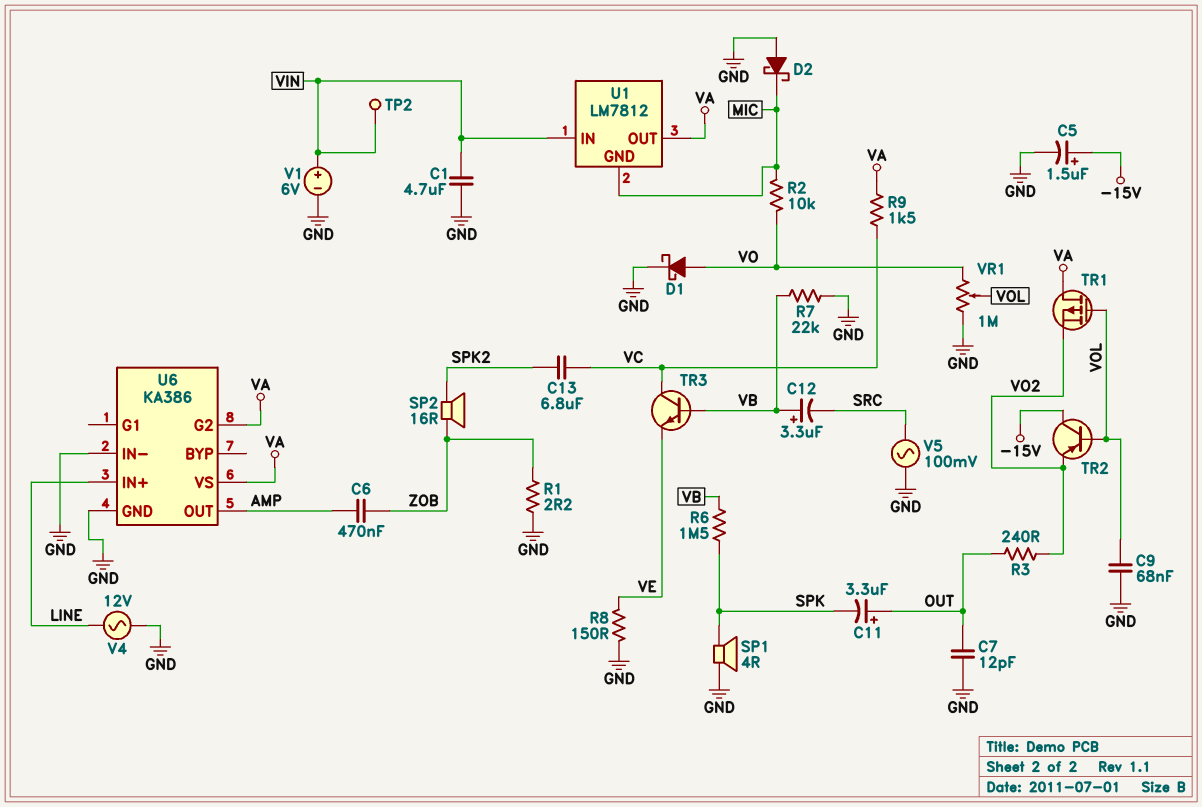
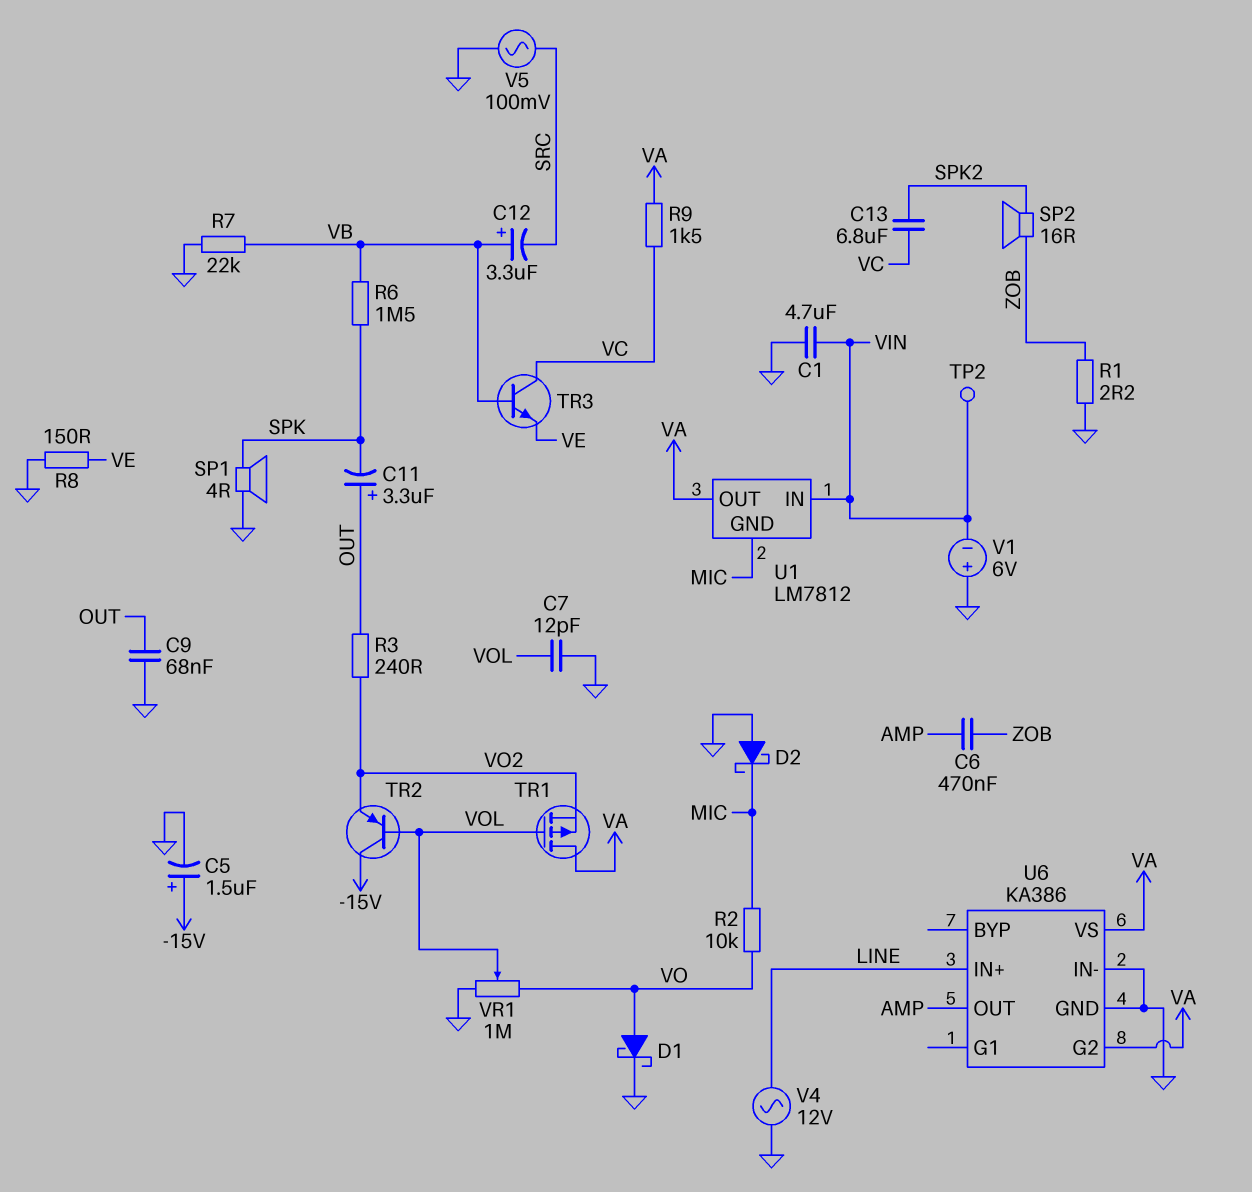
C7: 12pF (GND, OUT) -> 12pF (GND, VOL)
C9: 68nF (GND, VOL) -> 68nF (GND, OUT)
V1: 6V (plus VIN, minus GND) -> 6V (plus GND, minus VIN)

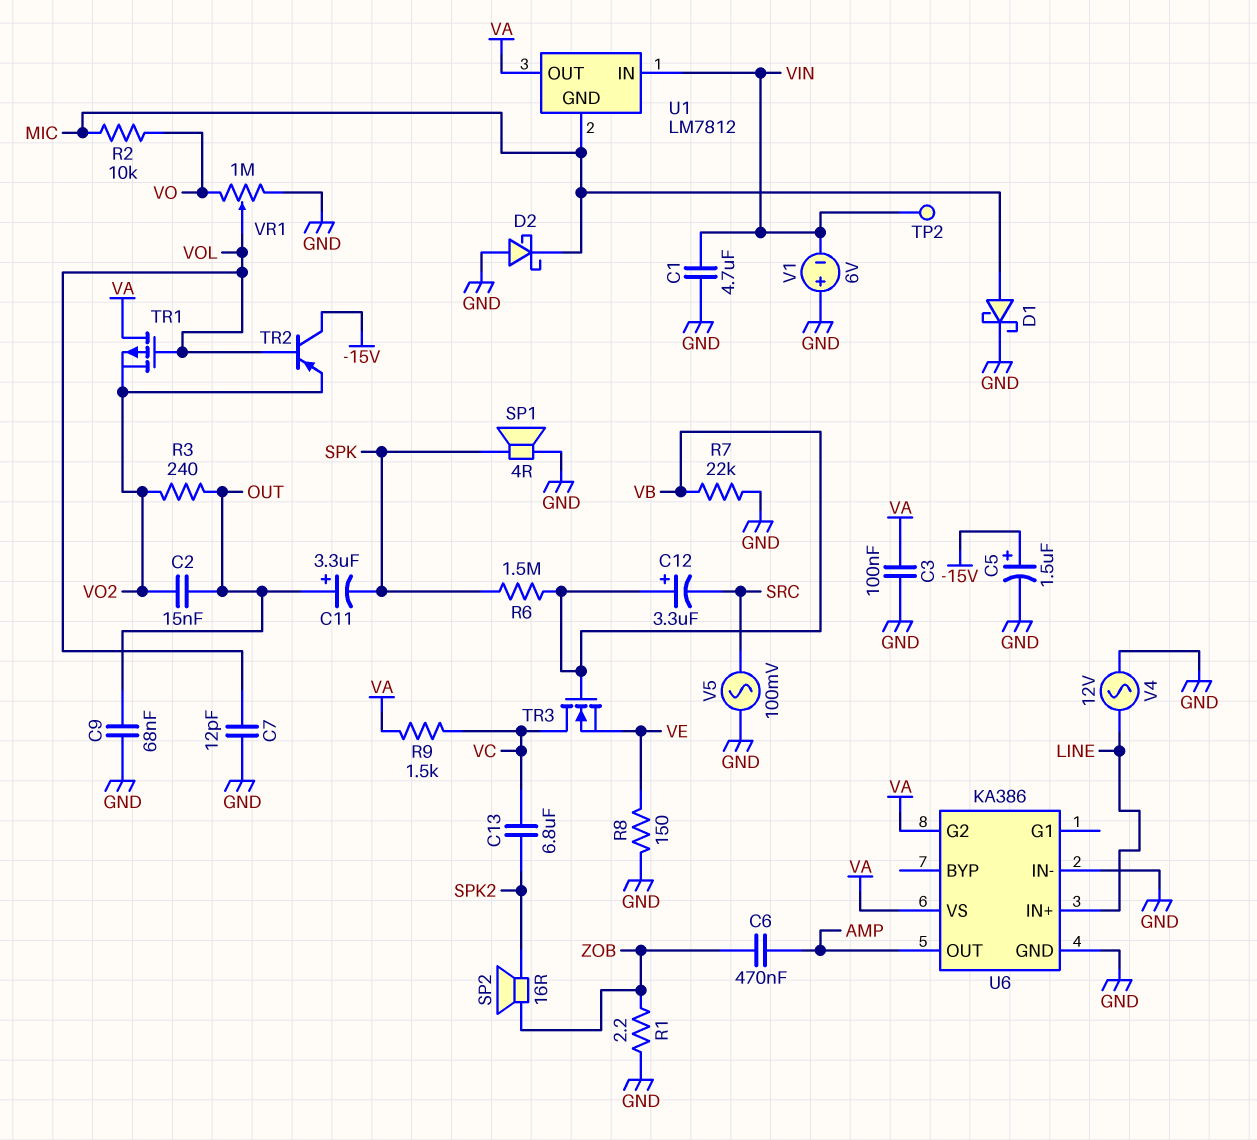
C2: none -> 15nF (OUT, VO2)
C3: none -> 100nF (GND, VA)
D1: schottky (A VO, K GND) -> schottky (A MIC, K GND)
TR3: NPN (B VB, C VC, E VE) -> NMOS (G VB, D VC, S VE)

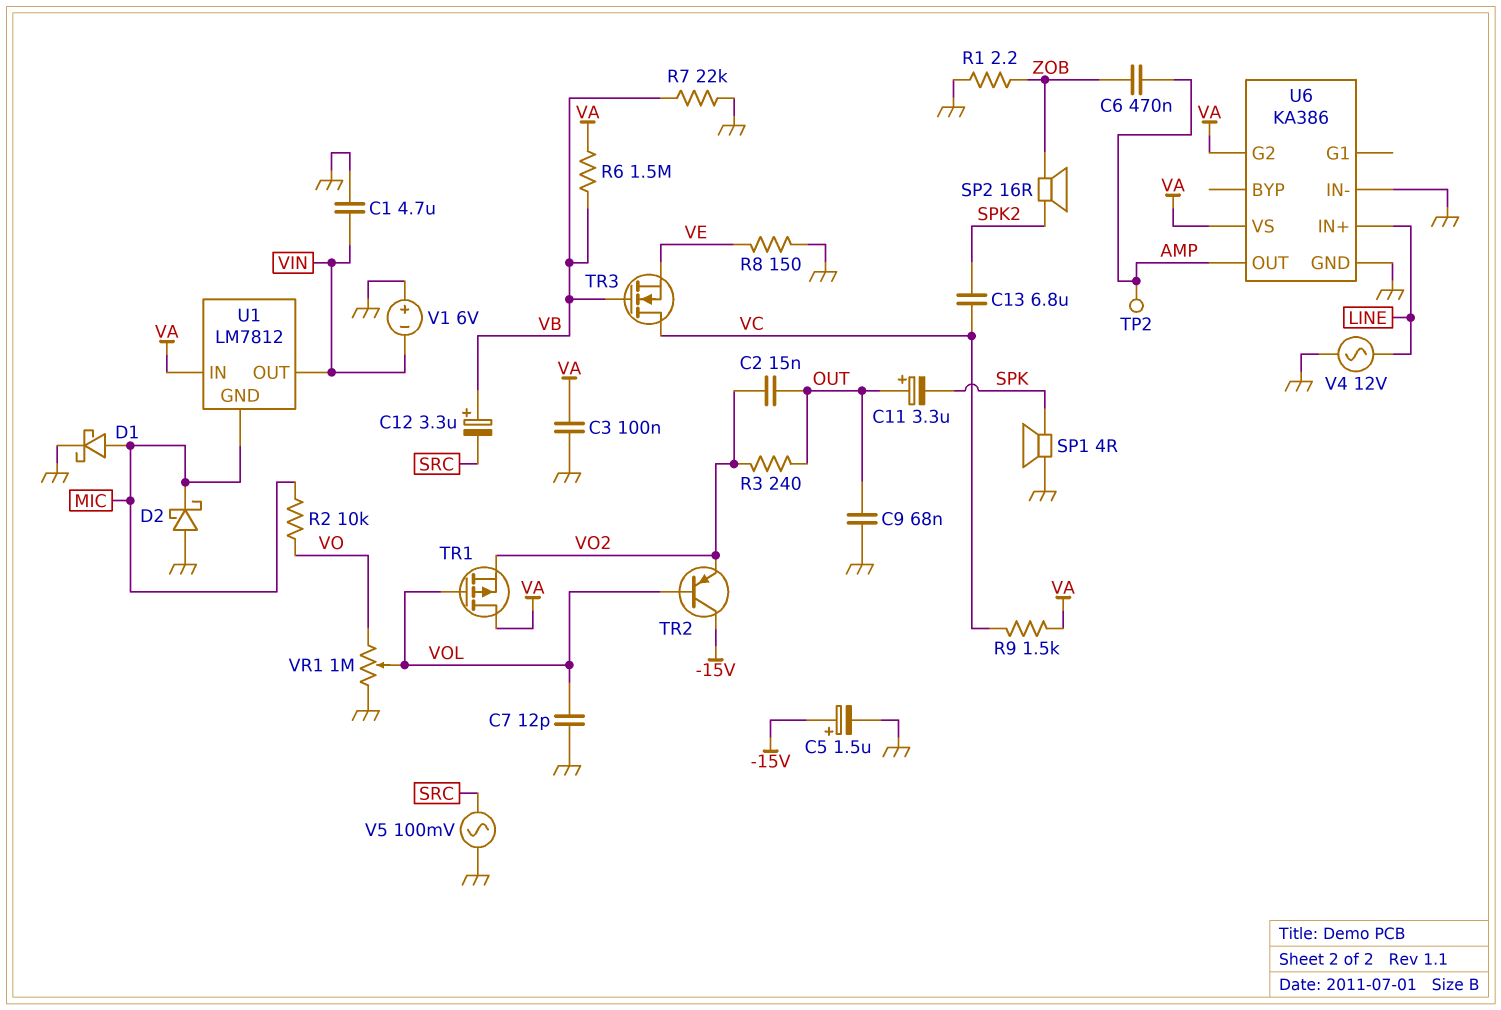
R6: 1.5M (SPK, VB) -> 1.5M (VA, VB)
TP2: test point (VIN) -> test point (AMP)
U1 pin IN: VIN -> VA
U1 pin OUT: VA -> VIN

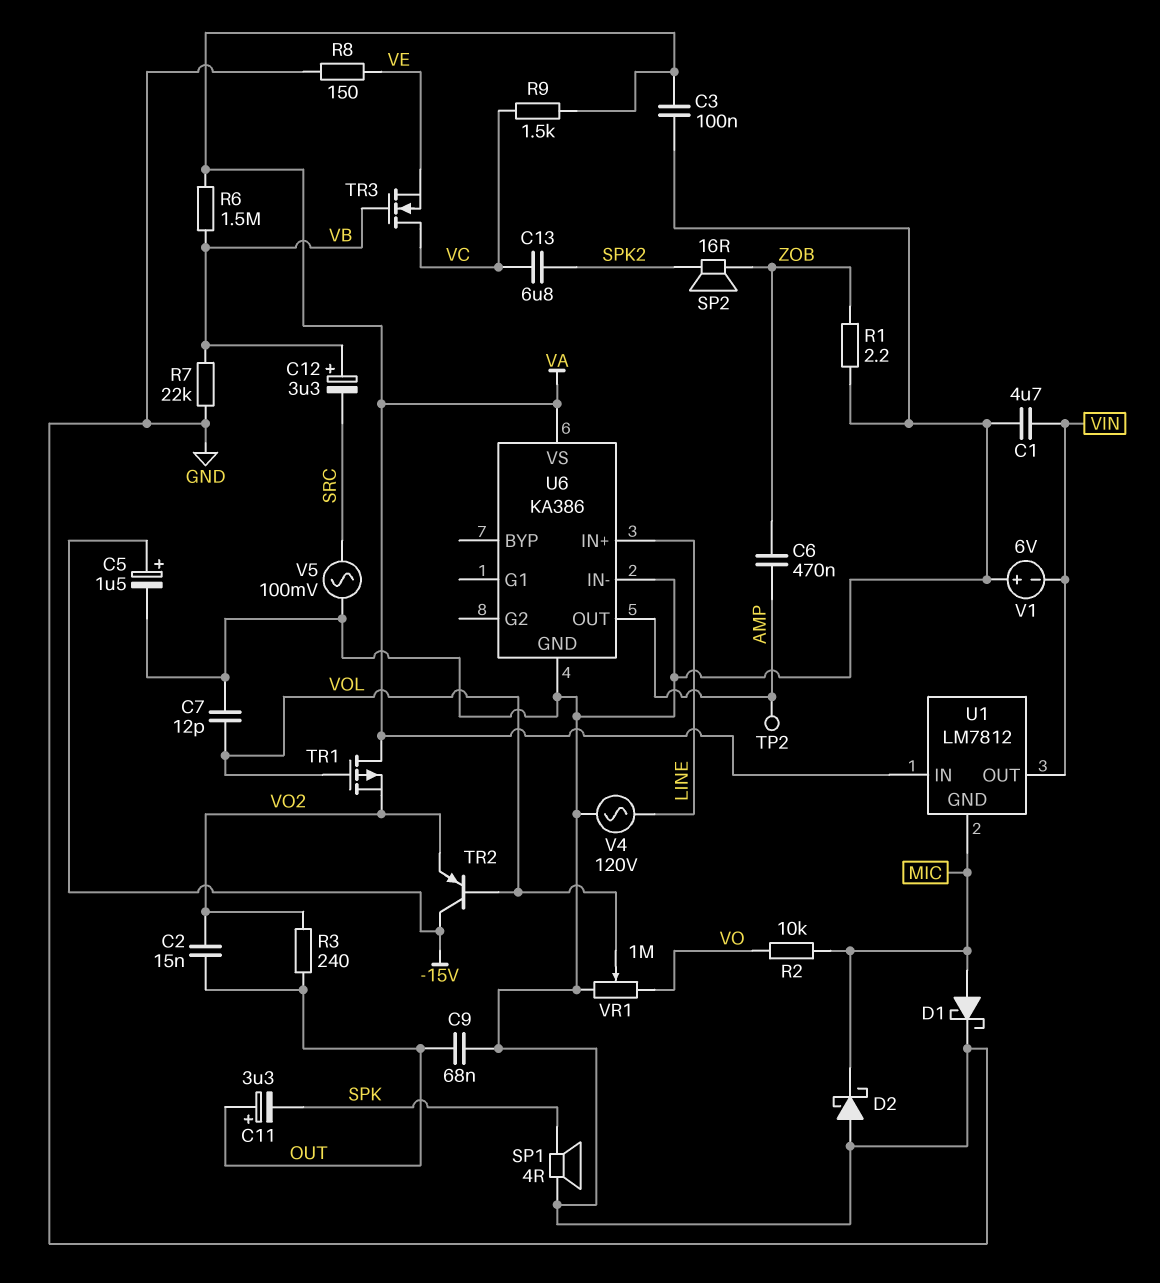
U6 pin G2: VA -> none
V4: AC 12V (GND, LINE) -> AC 120V (GND, LINE)

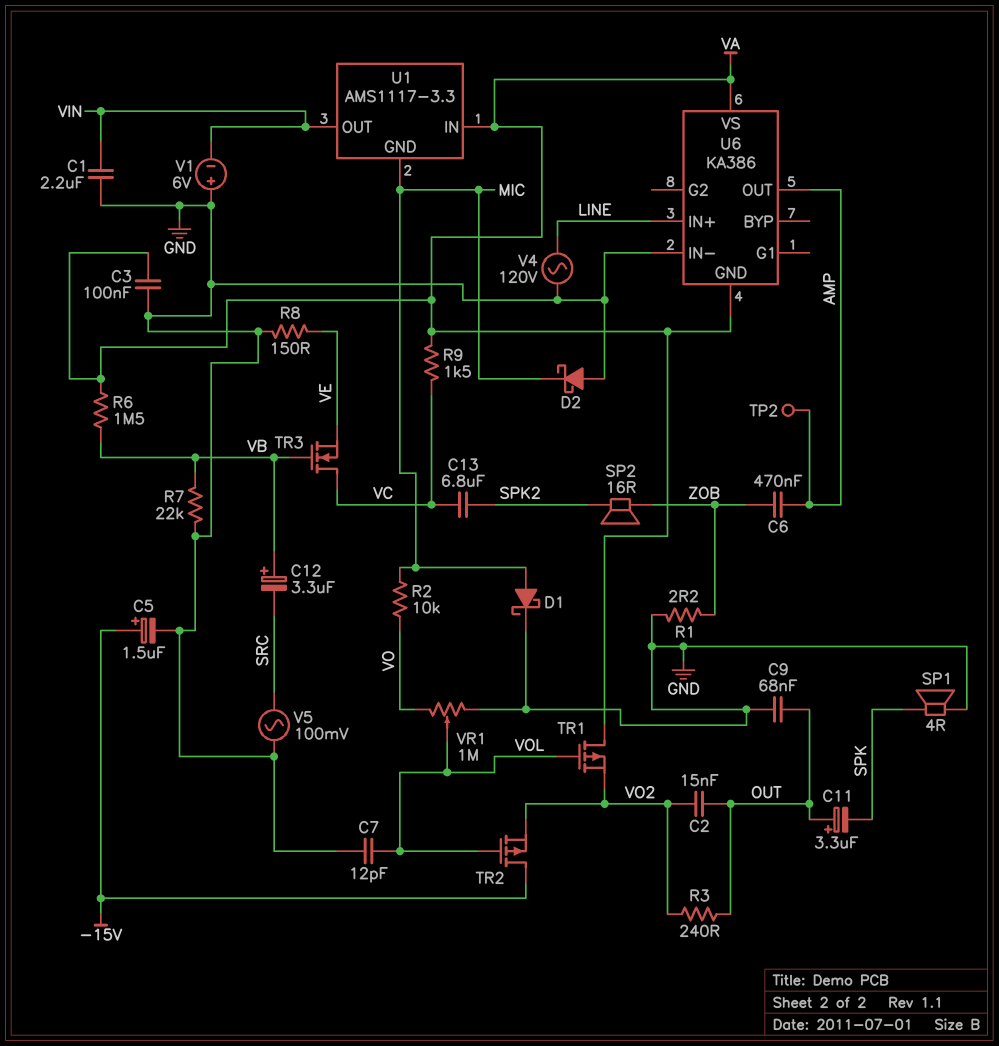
C1: 4.7uF (GND, VIN) -> 2.2uF (GND, VIN)
TR2: PNP (B VOL, C -15V, E VO2) -> PMOS (G VOL, D -15V, S VO2)
U1: LM7812 -> AMS1117-3.3
U6 pin GND: GND -> VA

